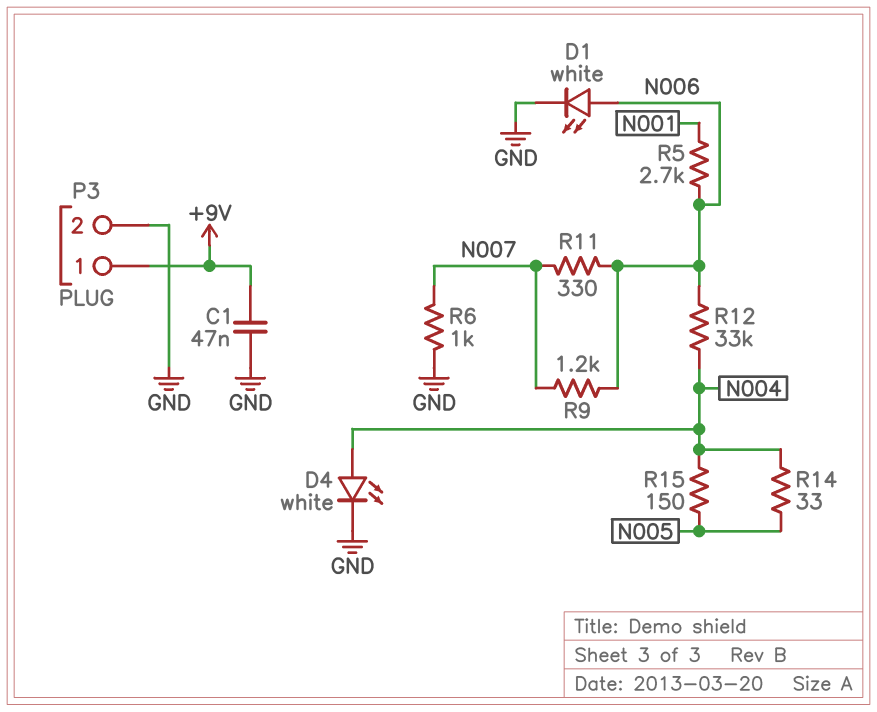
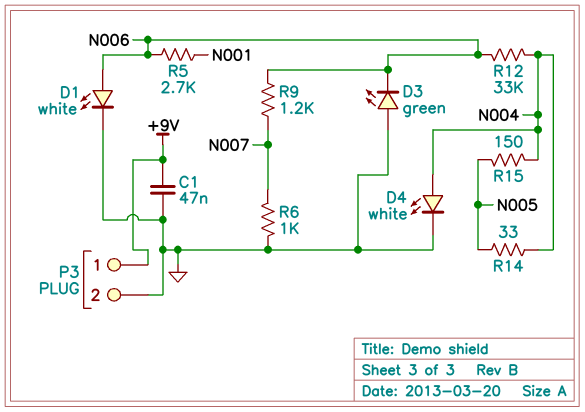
D3: none -> LED green (A GND, K N006)
R11: 330 (N006, N007) -> none

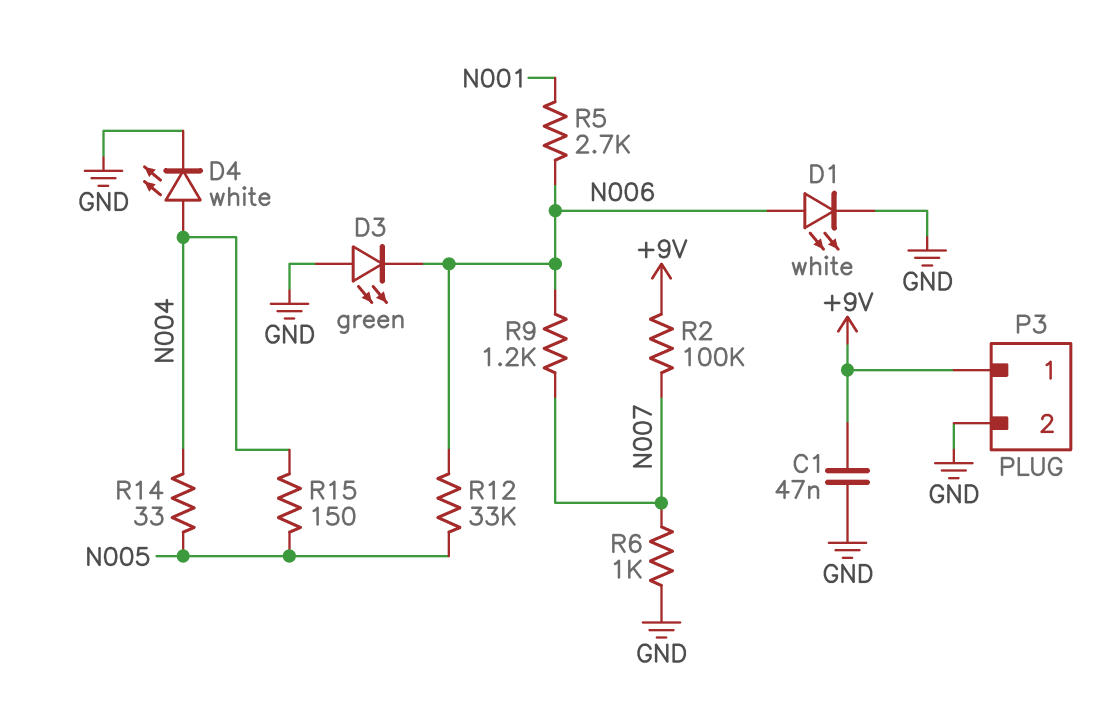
R2: none -> 100k (+9V, N007)
R12: 33k (N004, N006) -> 33k (N005, N006)

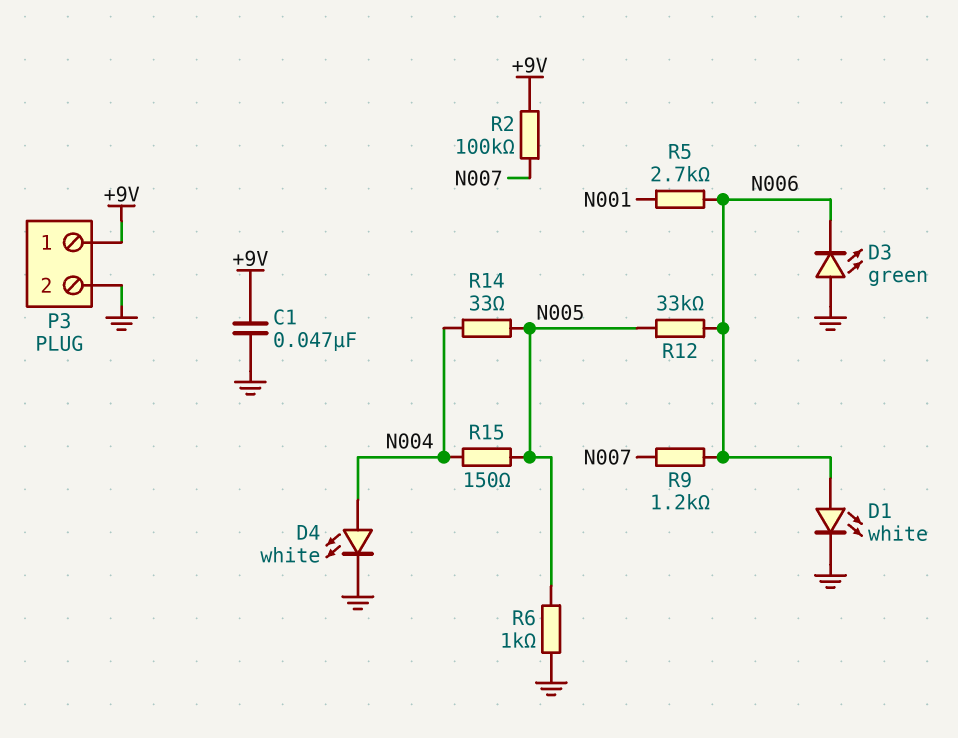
R6: 1k (GND, N007) -> 1k (GND, N005)

